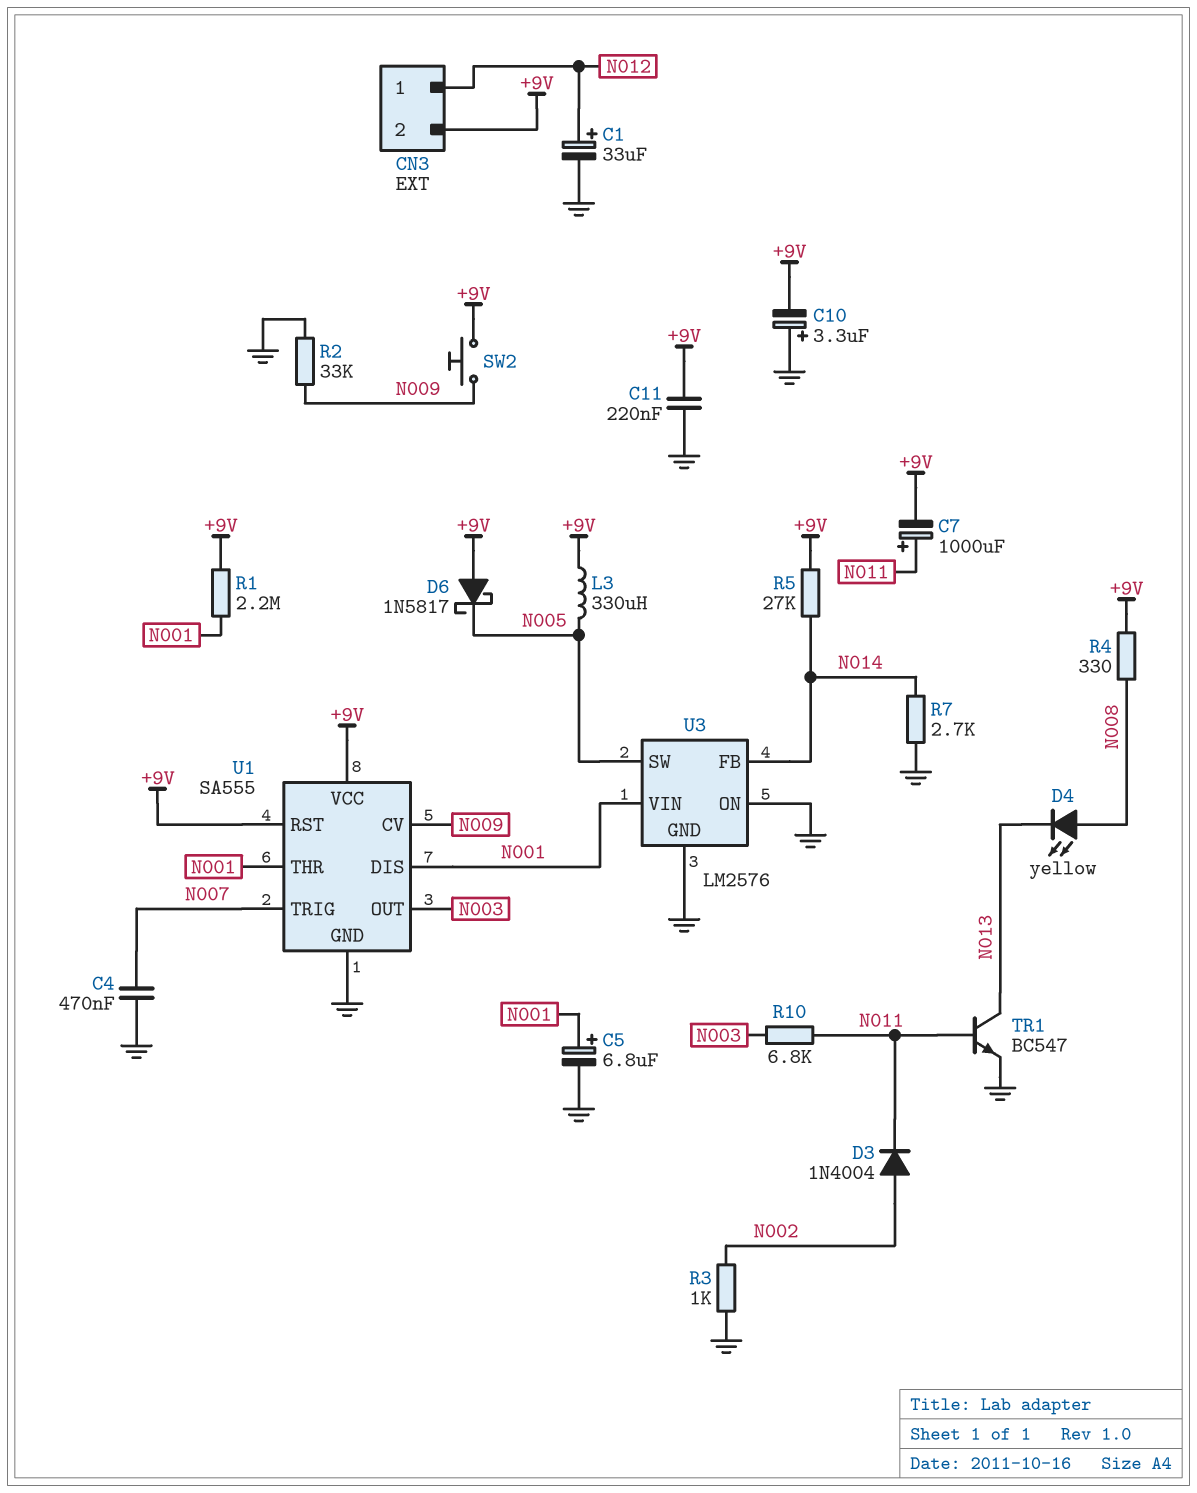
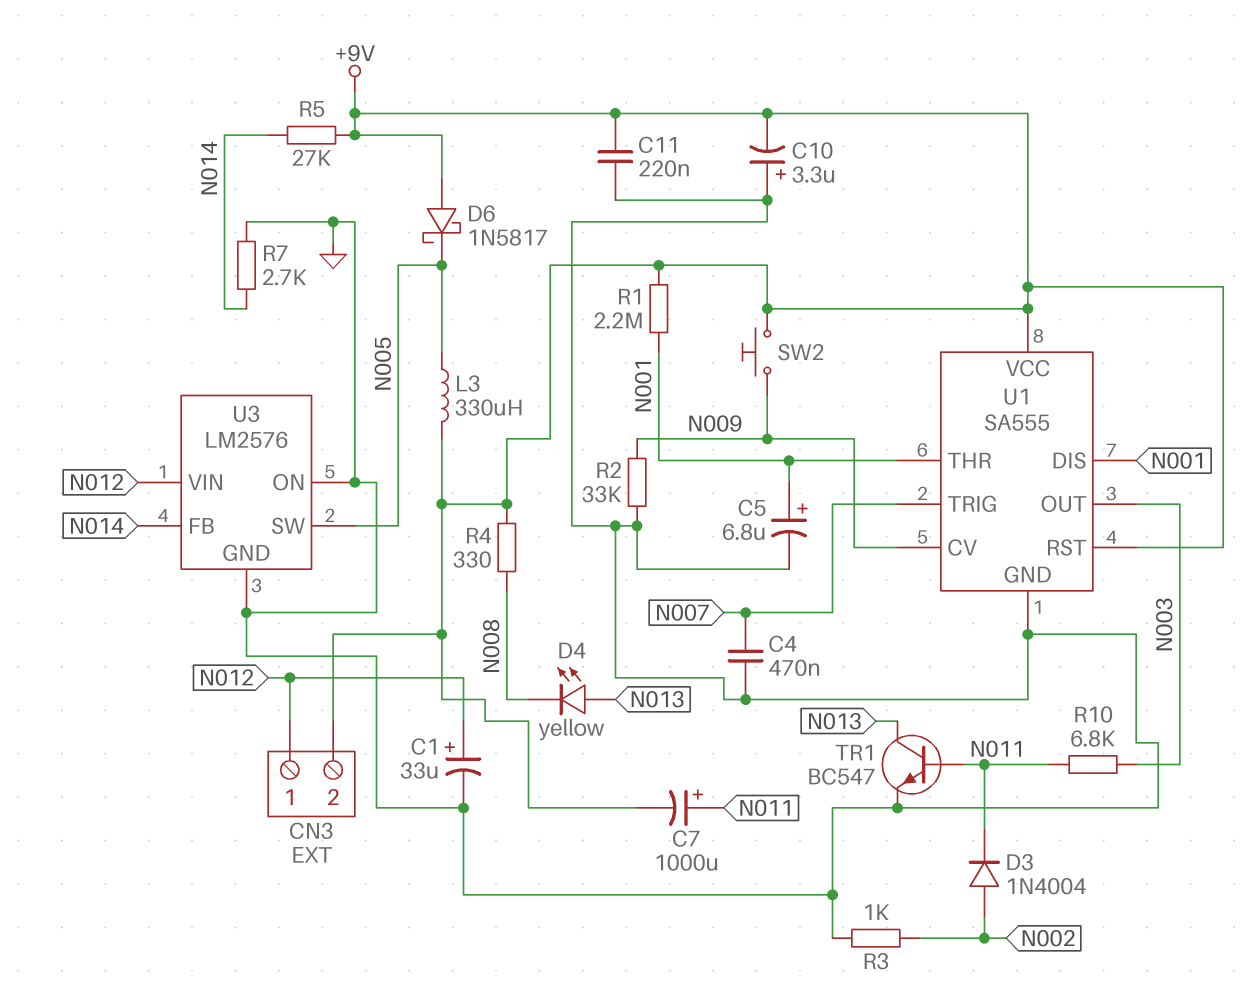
D4: LED yellow (A N008, K N013) -> LED yellow (A N013, K N008)
U3 pin VIN: N001 -> N012

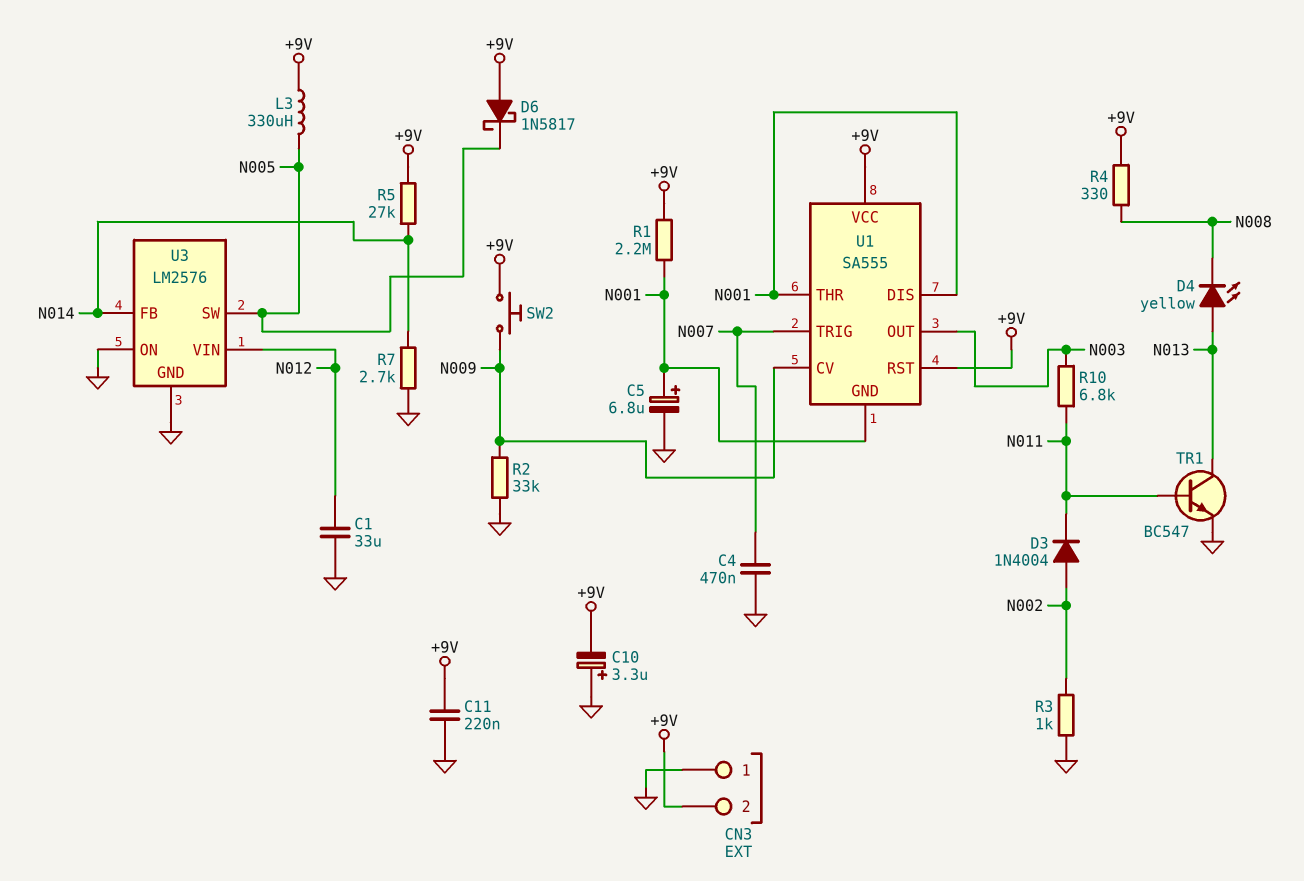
C1: 33uF (plus N012, minus GND) -> 33uF (GND, N012)
C7: 1000uF (plus N011, minus +9V) -> none
CN3 pin 1: N012 -> GND
U1 pin GND: GND -> N001

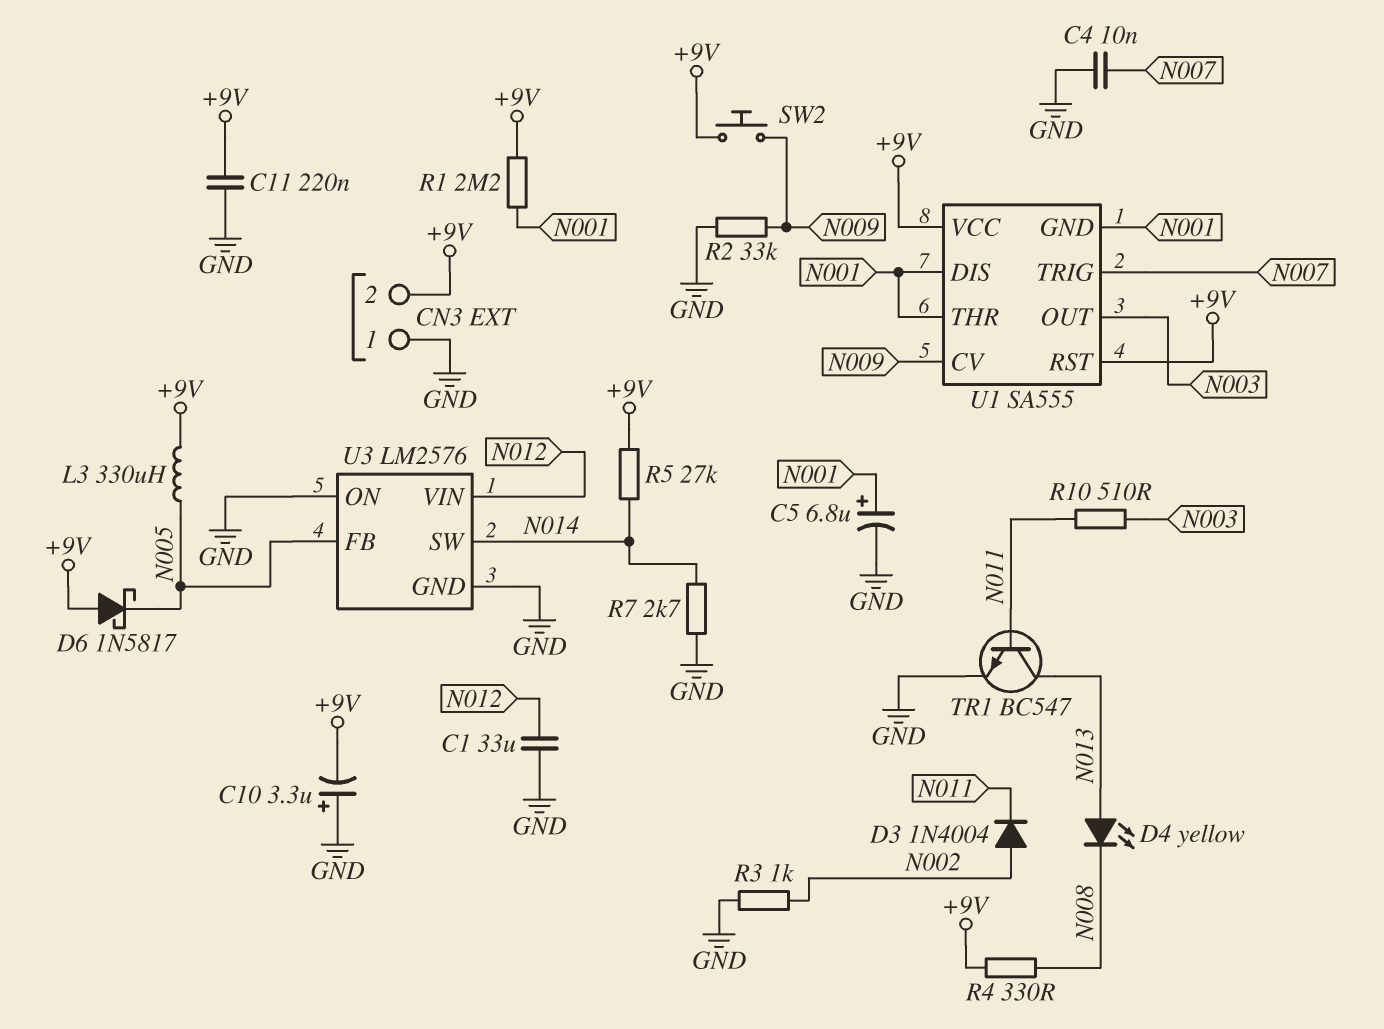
C4: 470nF (GND, N007) -> 10nF (GND, N007)
R10: 6.8k (N003, N011) -> 510 (N003, N011)
U3 pin FB: N014 -> N005
U3 pin SW: N005 -> N014

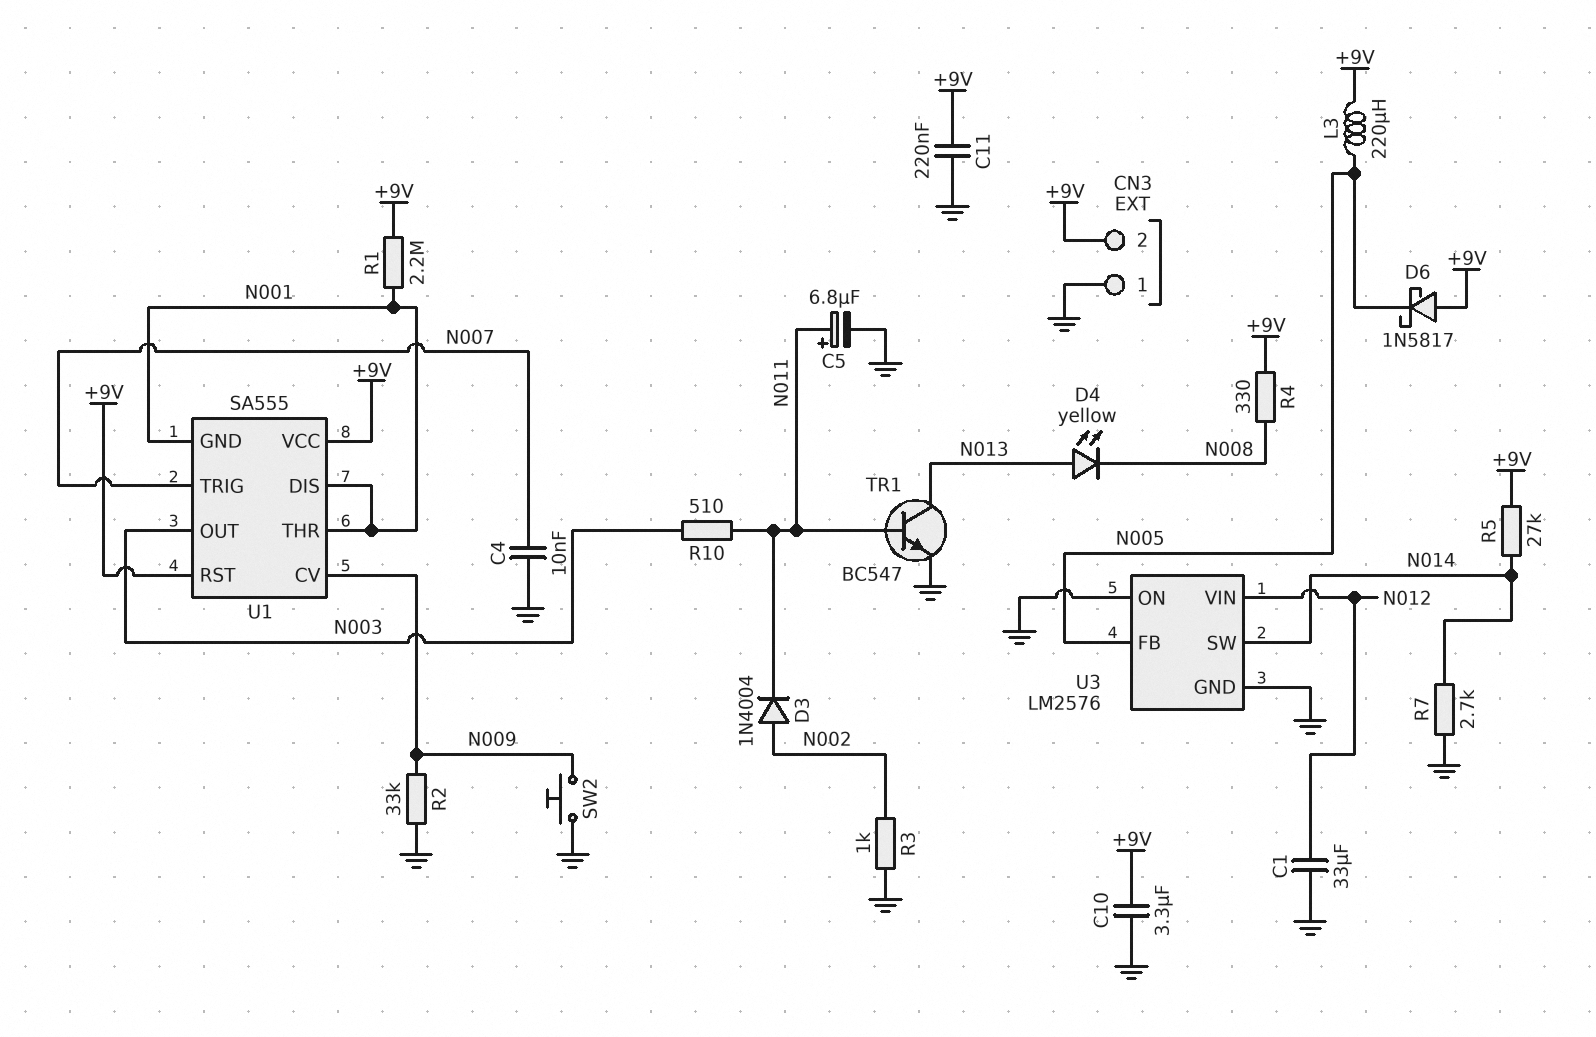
C5: 6.8uF (plus N001, minus GND) -> 6.8uF (plus N011, minus GND)
C10: 3.3uF (plus GND, minus +9V) -> 3.3uF (+9V, GND)
L3: 330uH (+9V, N005) -> 220uH (+9V, N005)
SW2: button (+9V, N009) -> button (GND, N009)

